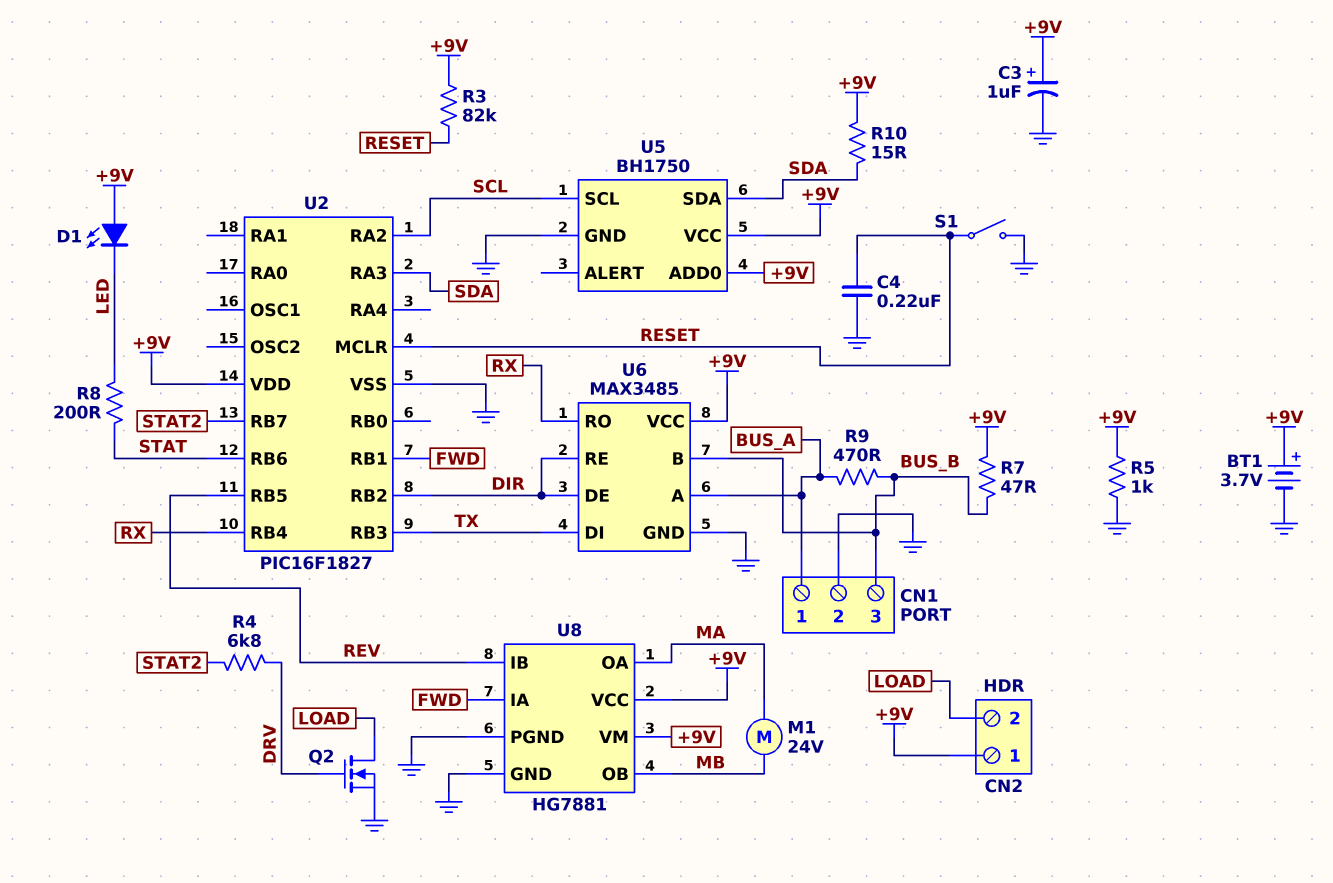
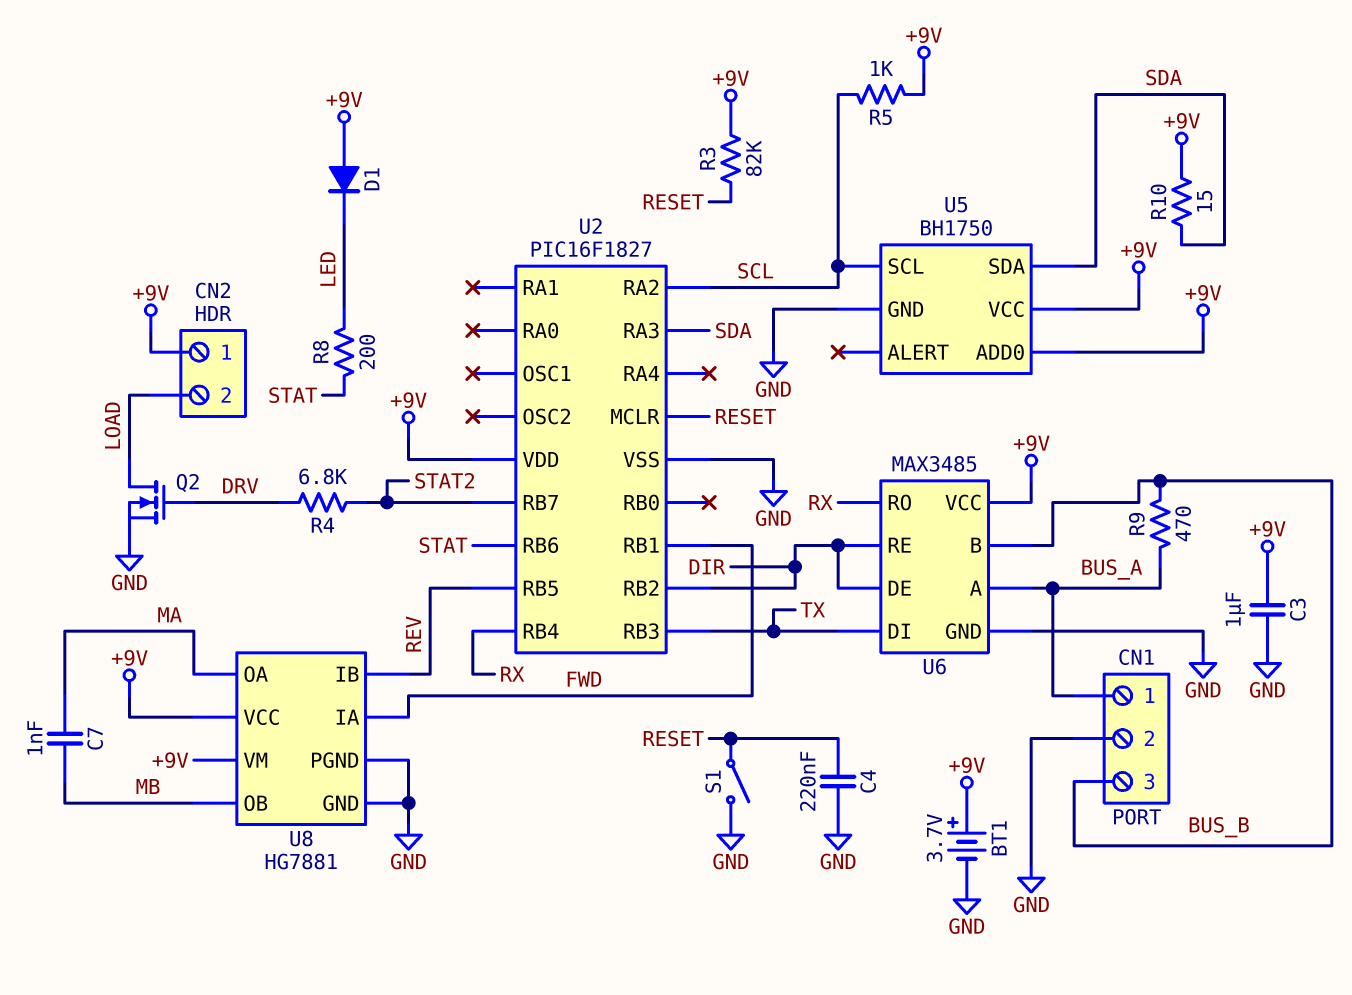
C3: 1uF (plus +9V, minus GND) -> 1uF (+9V, GND)
C7: none -> 1nF (MA, MB)
D1: LED (A +9V, K LED) -> diode (A +9V, K LED)
M1: motor 24V (MA, MB) -> none
R5: 1k (+9V, GND) -> 1k (+9V, SCL)
R7: 47 (+9V, BUS_B) -> none

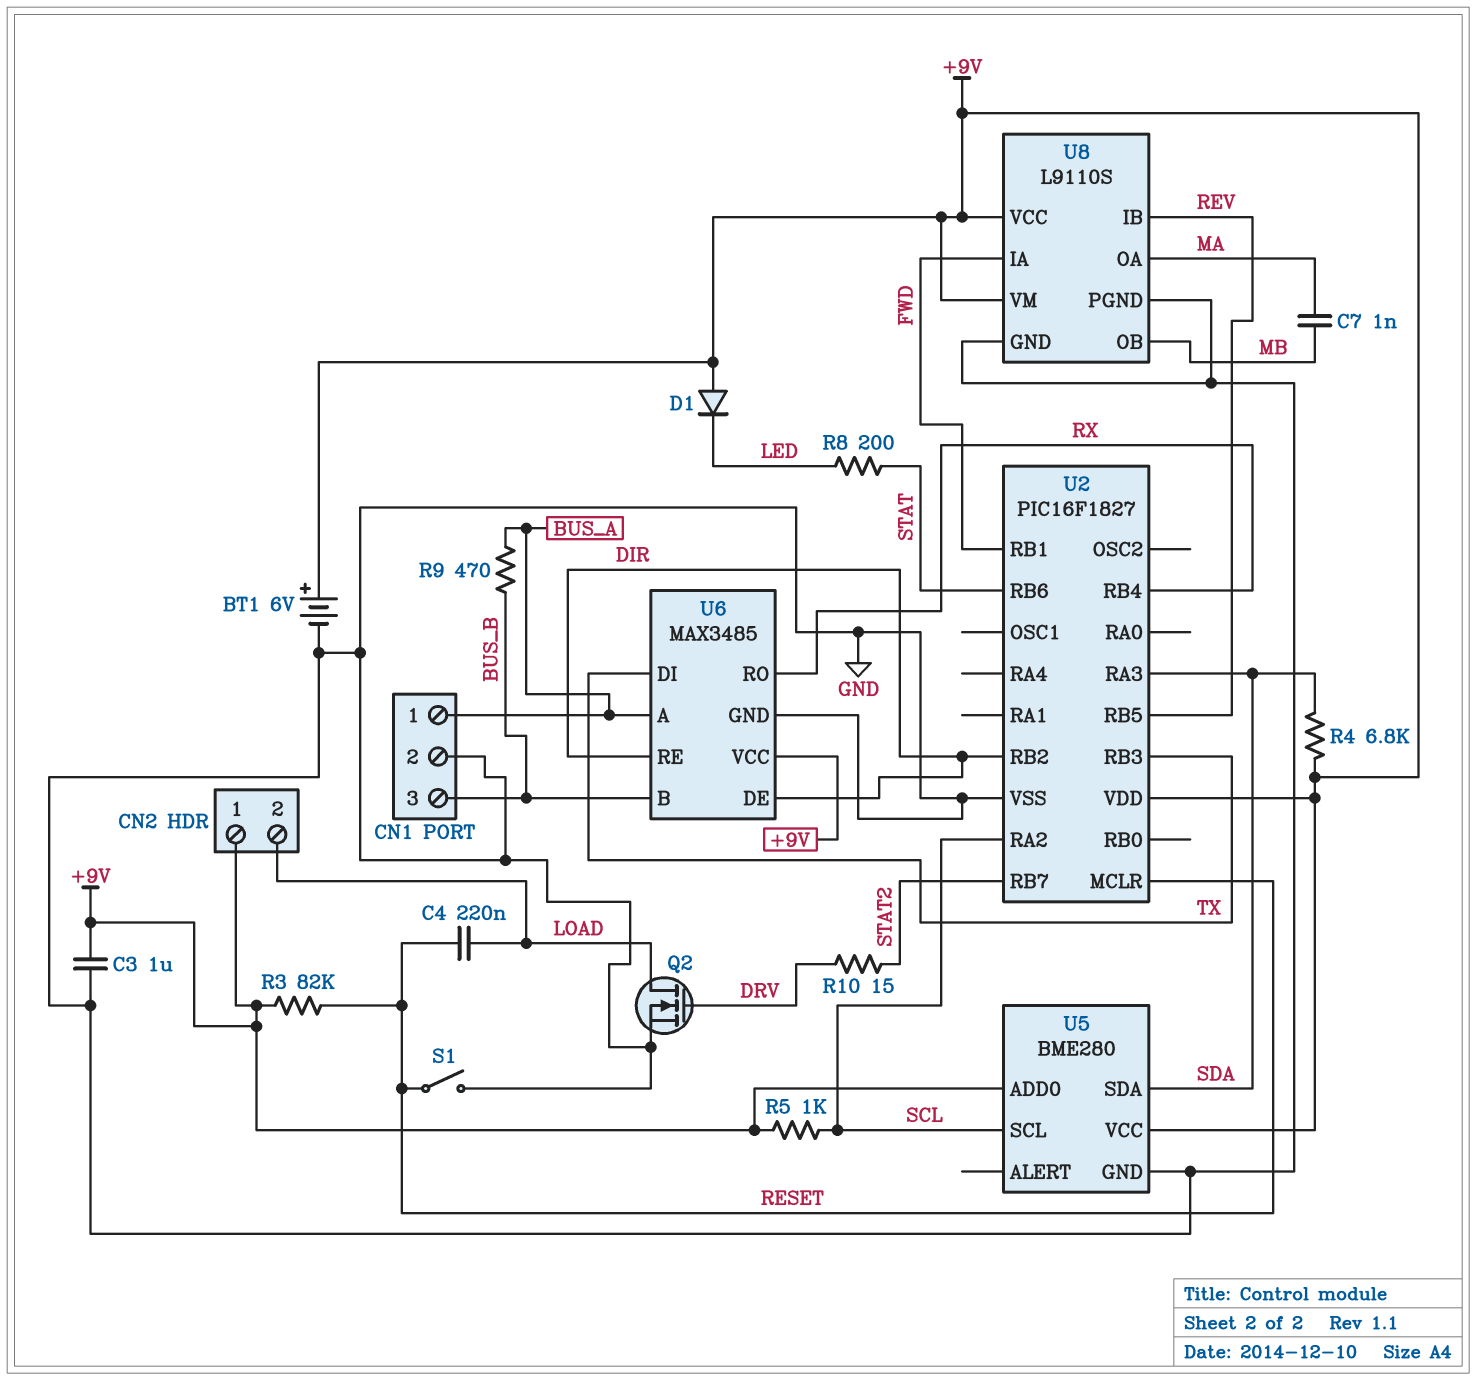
BT1: 3.7V (plus +9V, minus GND) -> 6V (plus +9V, minus GND)
C4: 220nF (GND, RESET) -> 220nF (LOAD, RESET)
R4: 6.8k (DRV, STAT2) -> 6.8k (+9V, SDA)
R10: 15 (+9V, SDA) -> 15 (DRV, STAT2)
U5: BH1750 -> BME280
U8: HG7881 -> L9110S

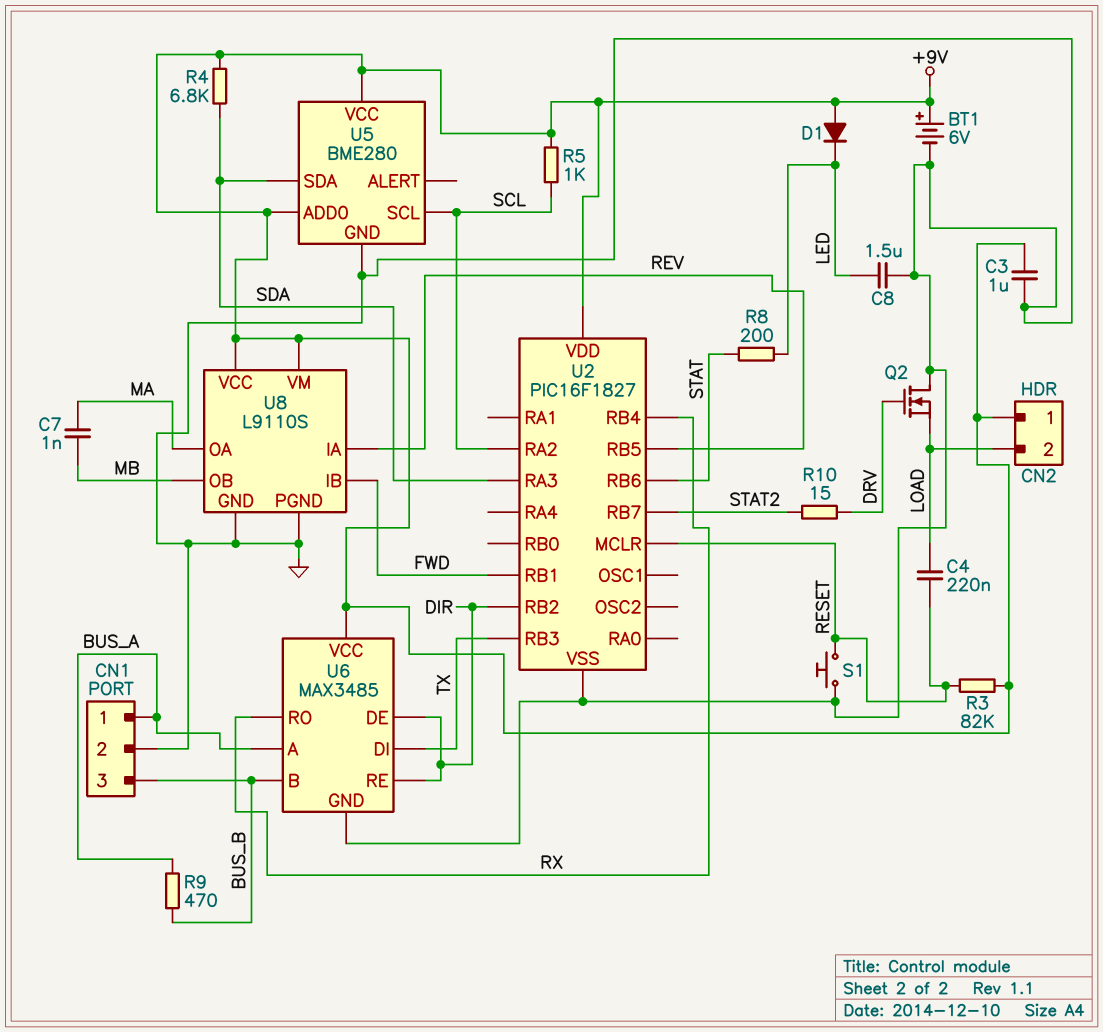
C8: none -> 1.5uF (GND, LED)
Q2: NMOS (G DRV, D LOAD, S GND) -> NMOS (G DRV, D GND, S LOAD)
S1: switch (GND, RESET) -> button (GND, RESET)
U8 pin IA: FWD -> REV
U8 pin IB: REV -> FWD

